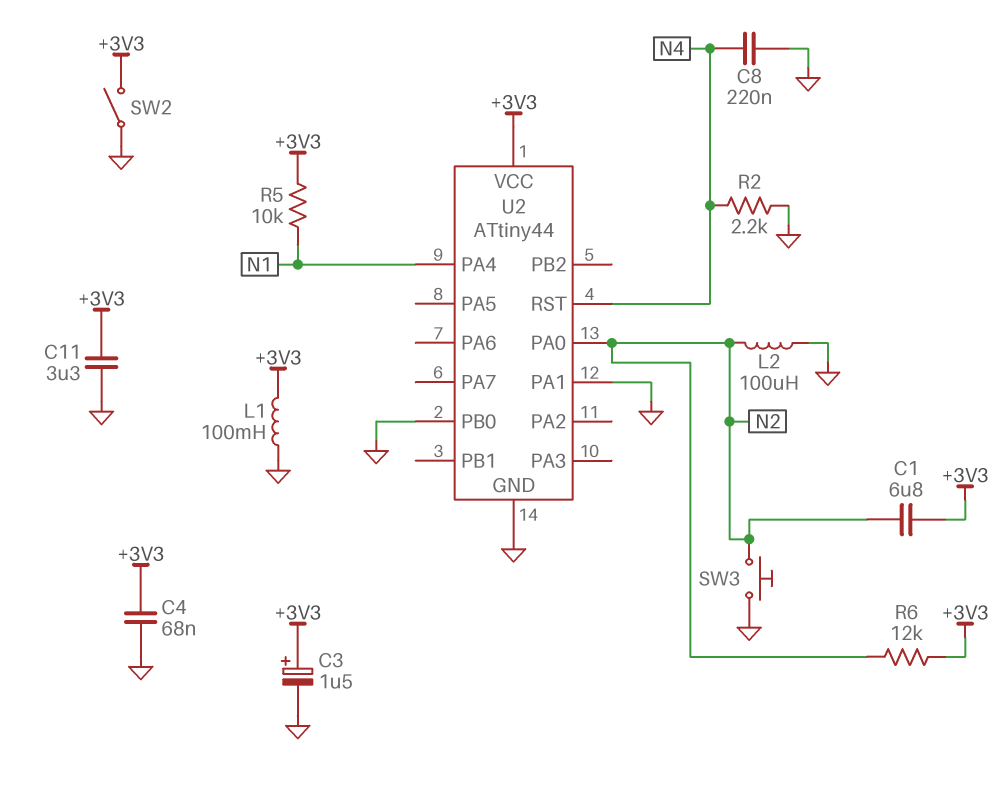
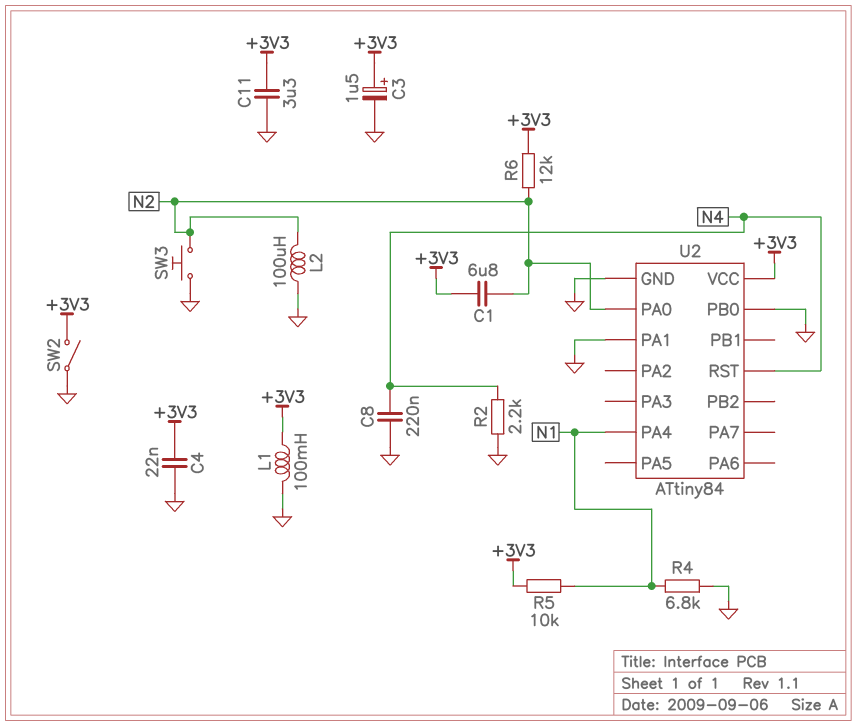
C4: 68nF (+3V3, GND) -> 22nF (+3V3, GND)
R4: none -> 6.8k (GND, N1)
U2: ATtiny44 -> ATtiny84

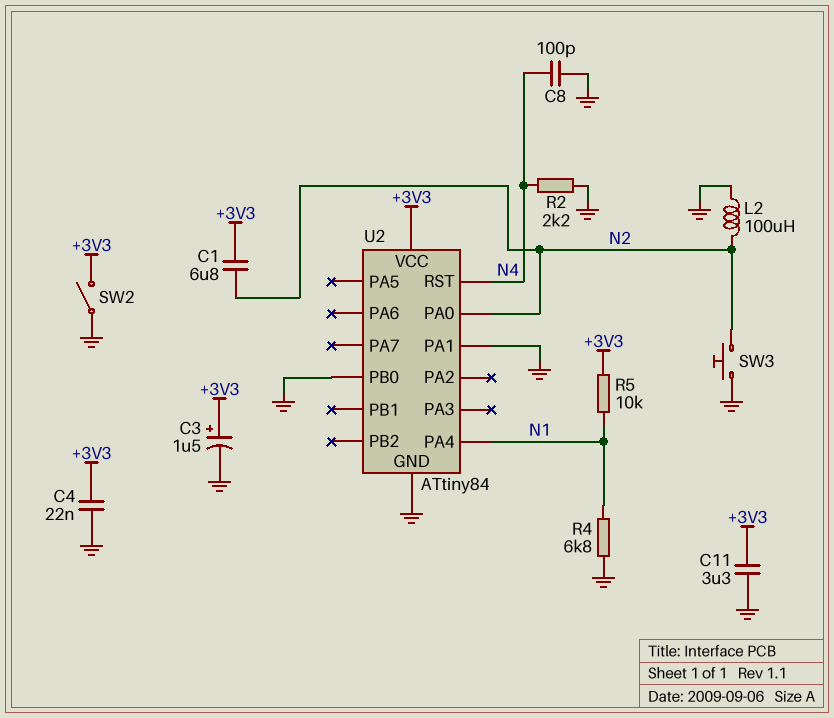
C8: 220nF (GND, N4) -> 100pF (GND, N4)
L1: 100mH (+3V3, GND) -> none
R6: 12k (+3V3, N2) -> none

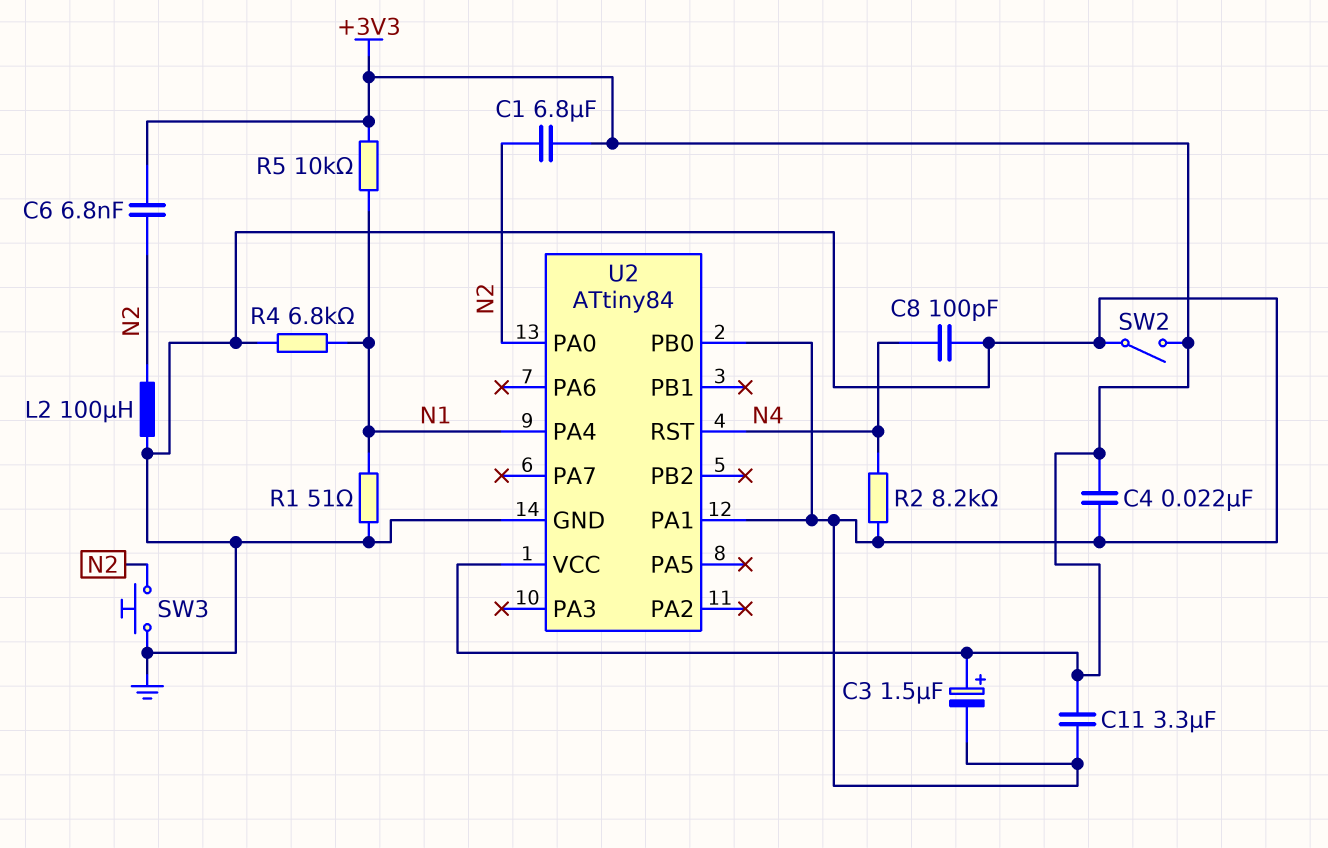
C6: none -> 6.8nF (+3V3, N2)
R1: none -> 51 (GND, N1)
R2: 2.2k (GND, N4) -> 8.2k (GND, N4)

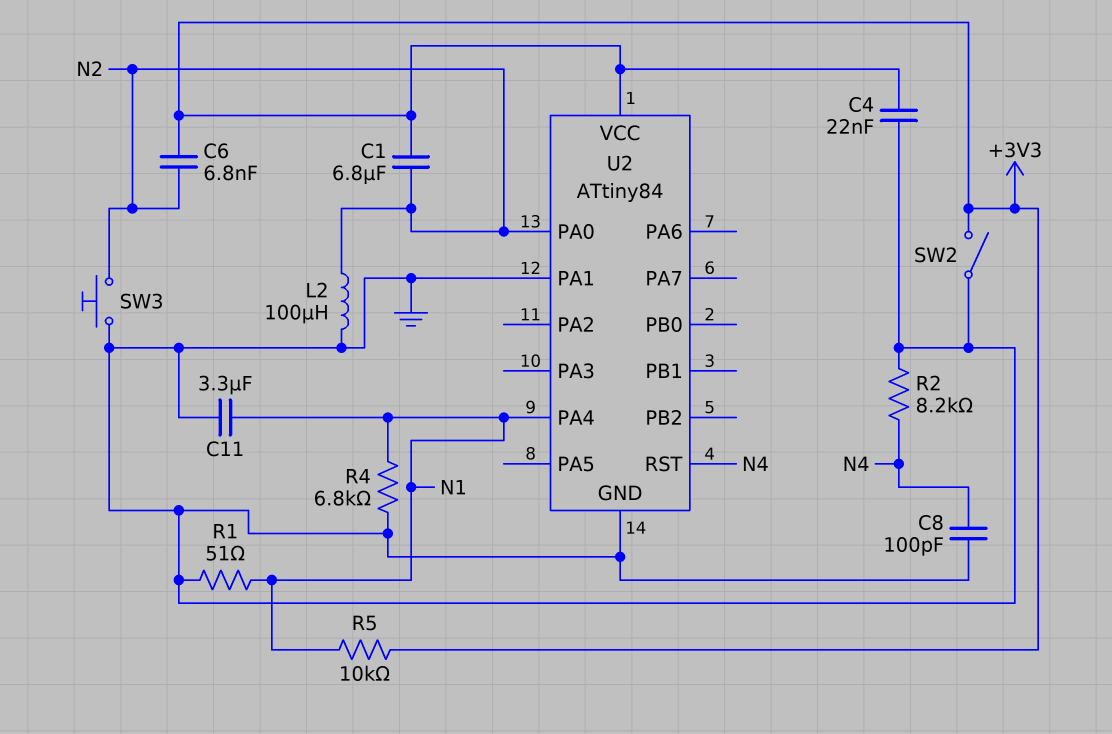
C3: 1.5uF (plus +3V3, minus GND) -> none
C11: 3.3uF (+3V3, GND) -> 3.3uF (GND, N1)
U2 pin PB0: GND -> none

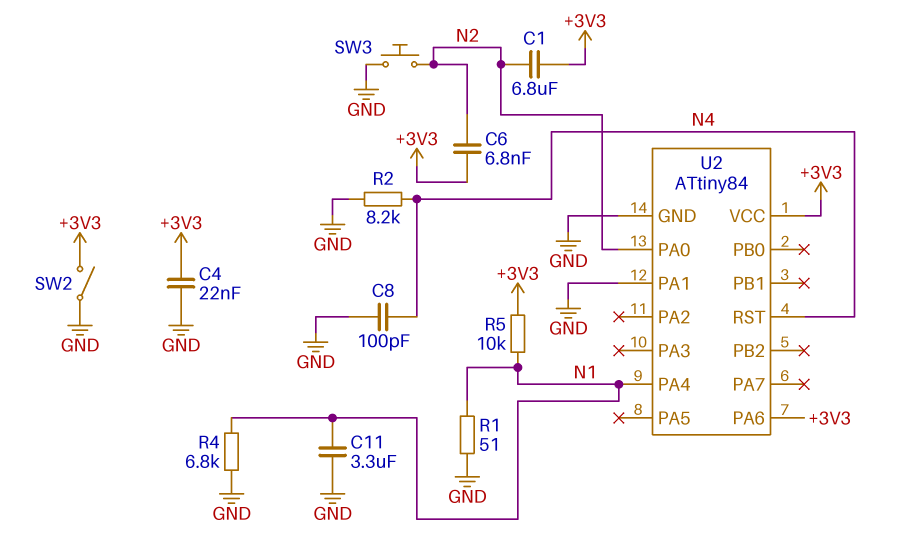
L2: 100uH (GND, N2) -> none
U2 pin PA6: none -> +3V3

